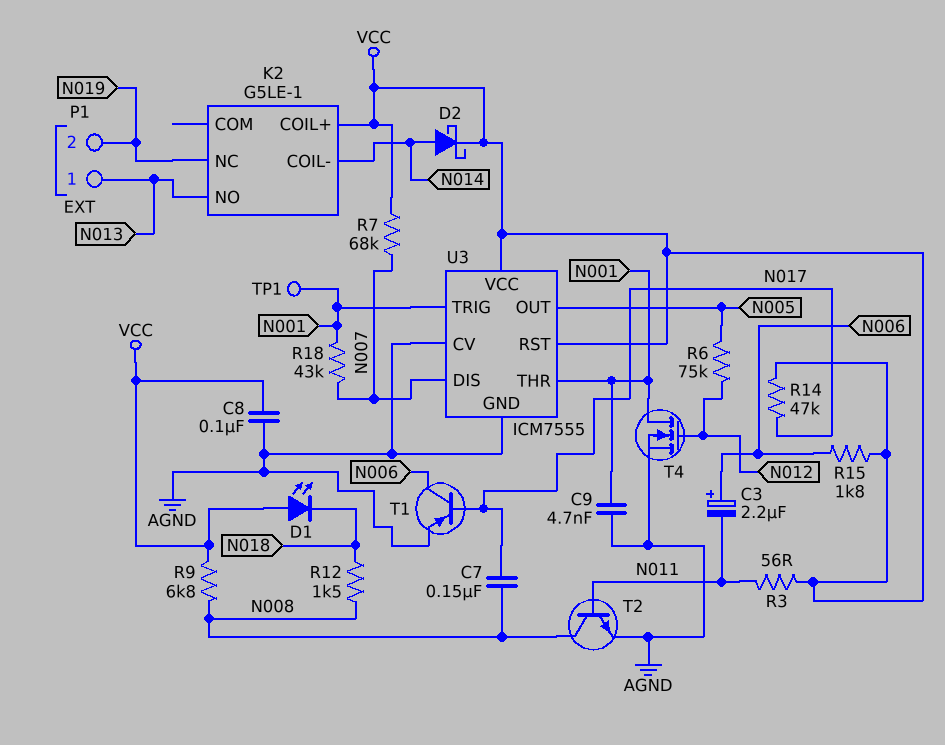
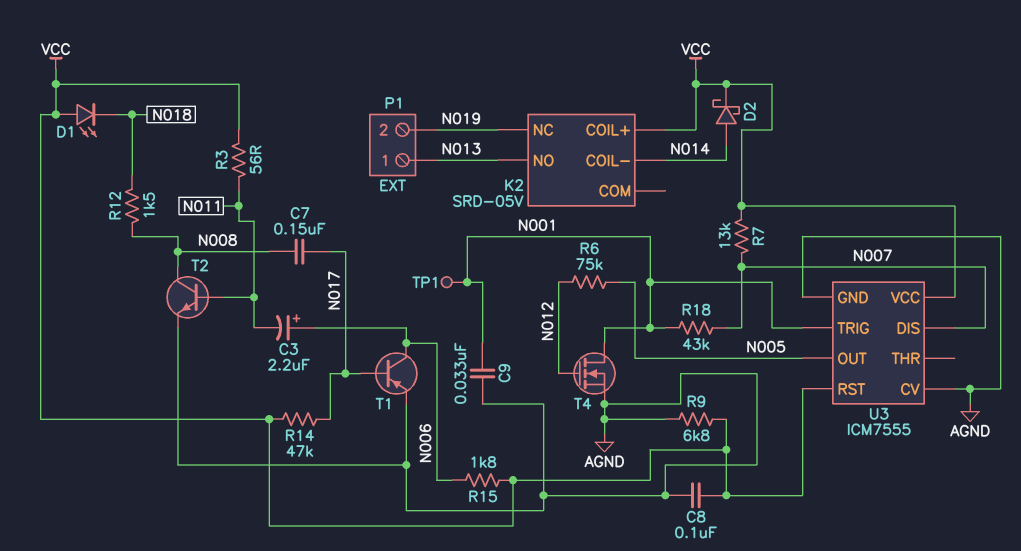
C9: 4.7nF (AGND, N001) -> 33nF (AGND, N001)
K2: G5LE-1 -> SRD-05V
R7: 68k (N007, VCC) -> 13k (N007, VCC)
R9: 6.8k (N008, VCC) -> 6.8k (AGND, VCC)
U3 pin THR: N001 -> none

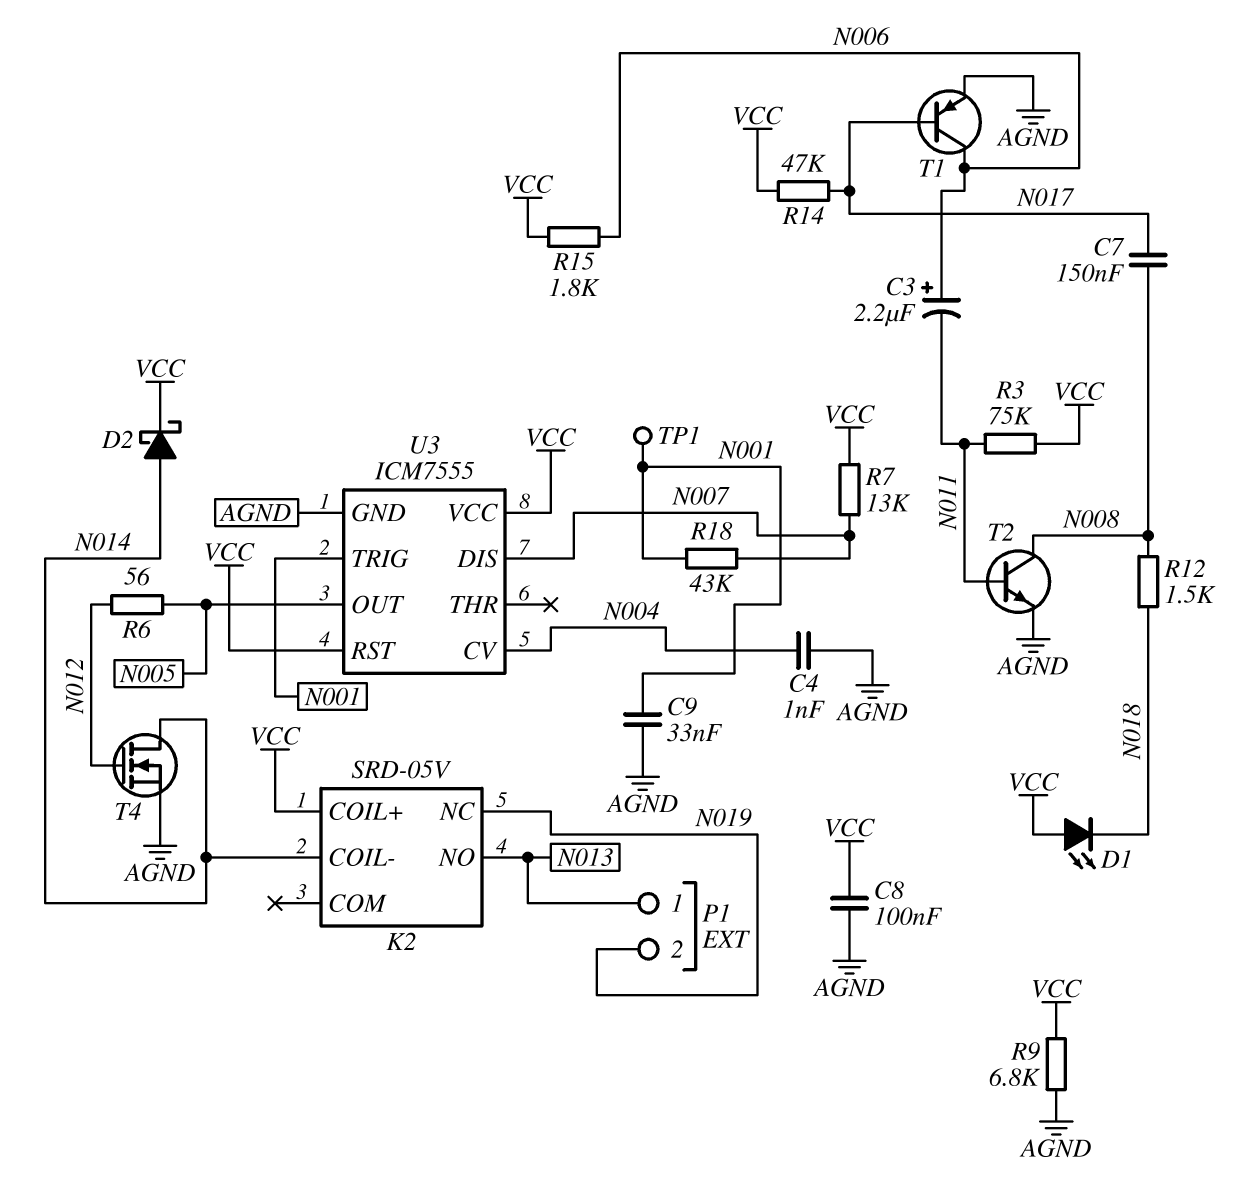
C4: none -> 1nF (AGND, N004)
R3: 56 (N011, VCC) -> 75k (N011, VCC)
R6: 75k (N005, N012) -> 56 (N005, N012)
T4: NMOS (G N012, D N001, S AGND) -> NMOS (G N012, D N014, S AGND)
U3 pin CV: AGND -> N004

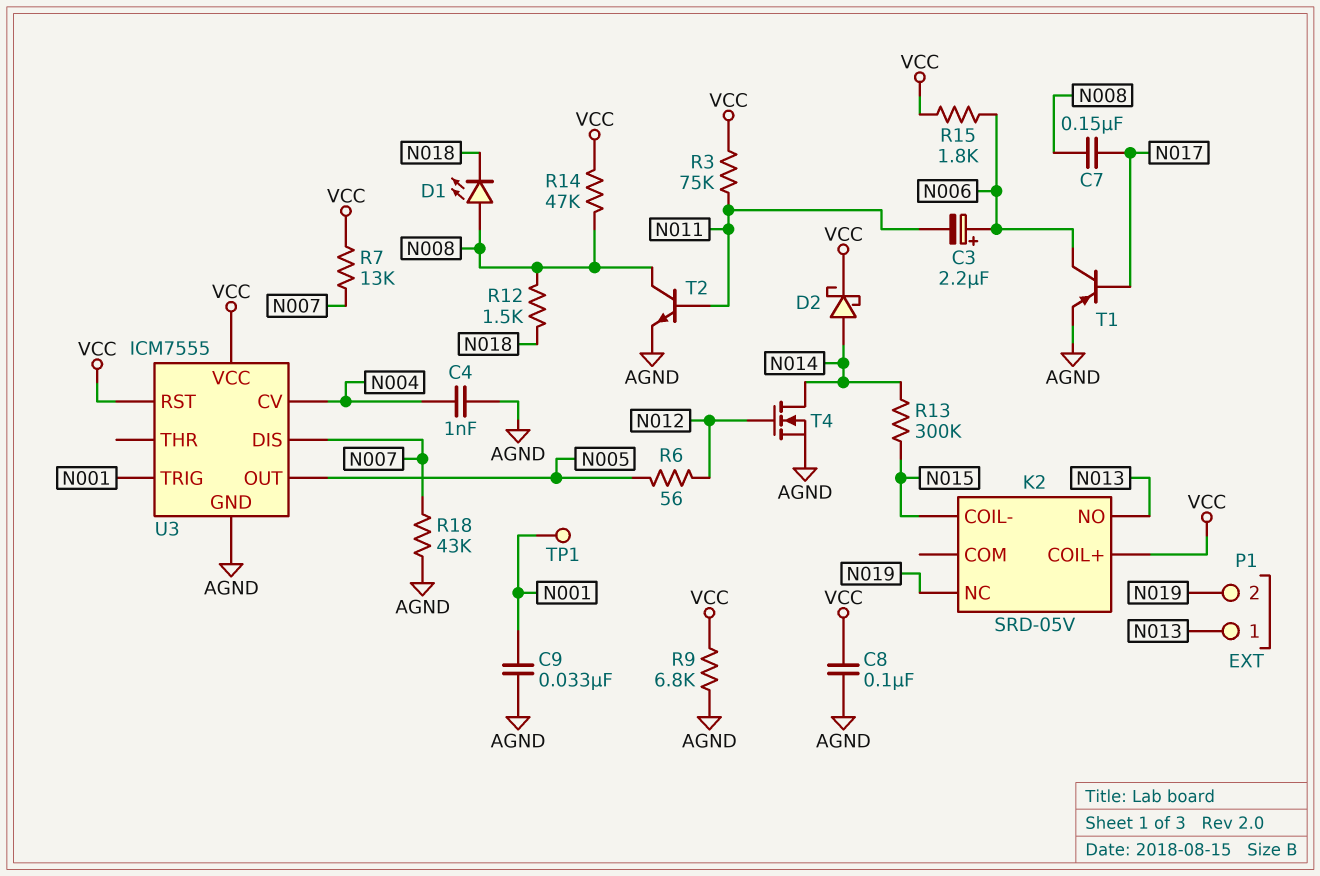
D1: LED (A VCC, K N018) -> LED (A N008, K N018)
K2 pin COIL-: N014 -> N015
R13: none -> 300k (N014, N015)
R14: 47k (N017, VCC) -> 47k (N008, VCC)
R18: 43k (N001, N007) -> 43k (AGND, N007)

